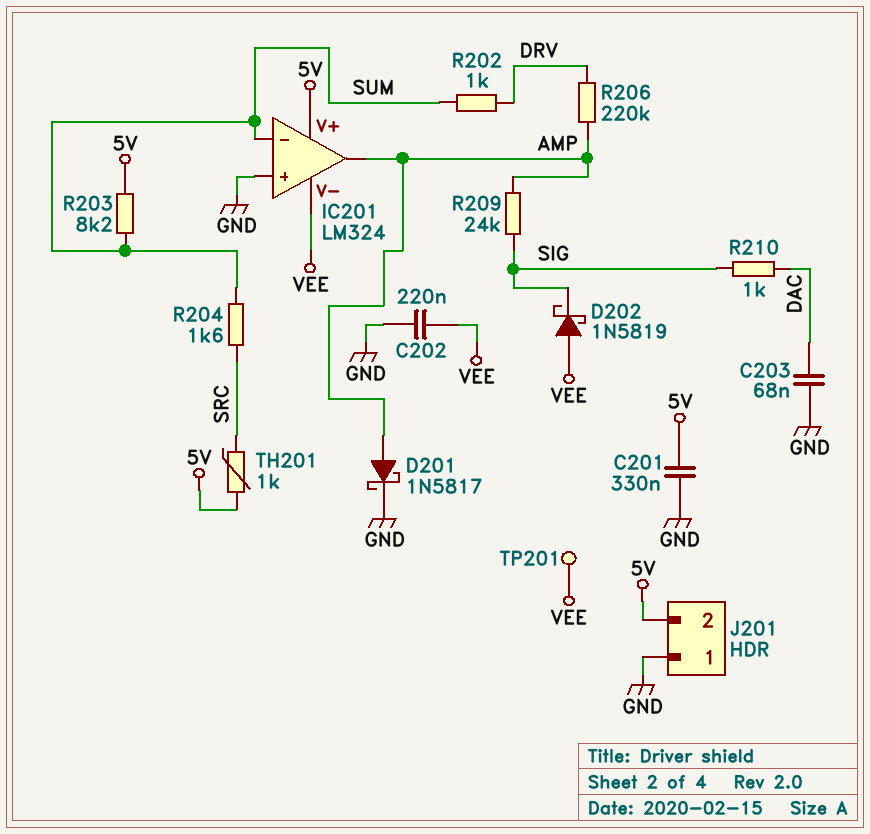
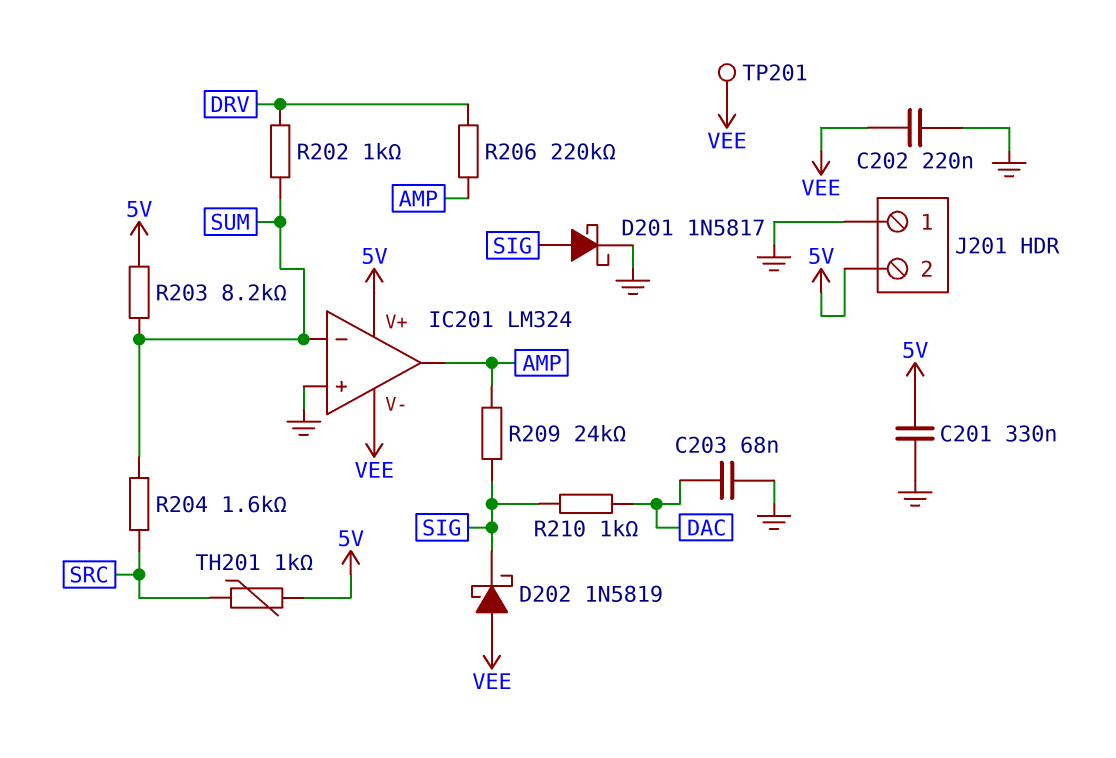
D201: schottky 1N5817 (A AMP, K GND) -> schottky 1N5817 (A SIG, K GND)

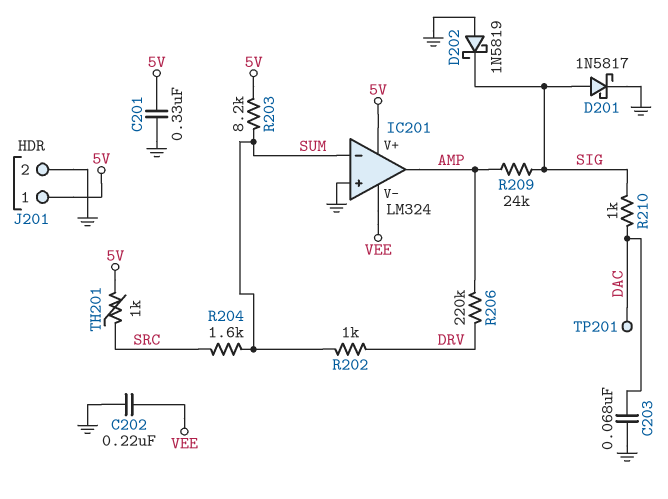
D202: schottky 1N5819 (A VEE, K SIG) -> schottky 1N5819 (A GND, K SIG)
J201 pin 1: GND -> 5V
J201 pin 2: 5V -> GND
TP201: test point (VEE) -> test point (DAC)

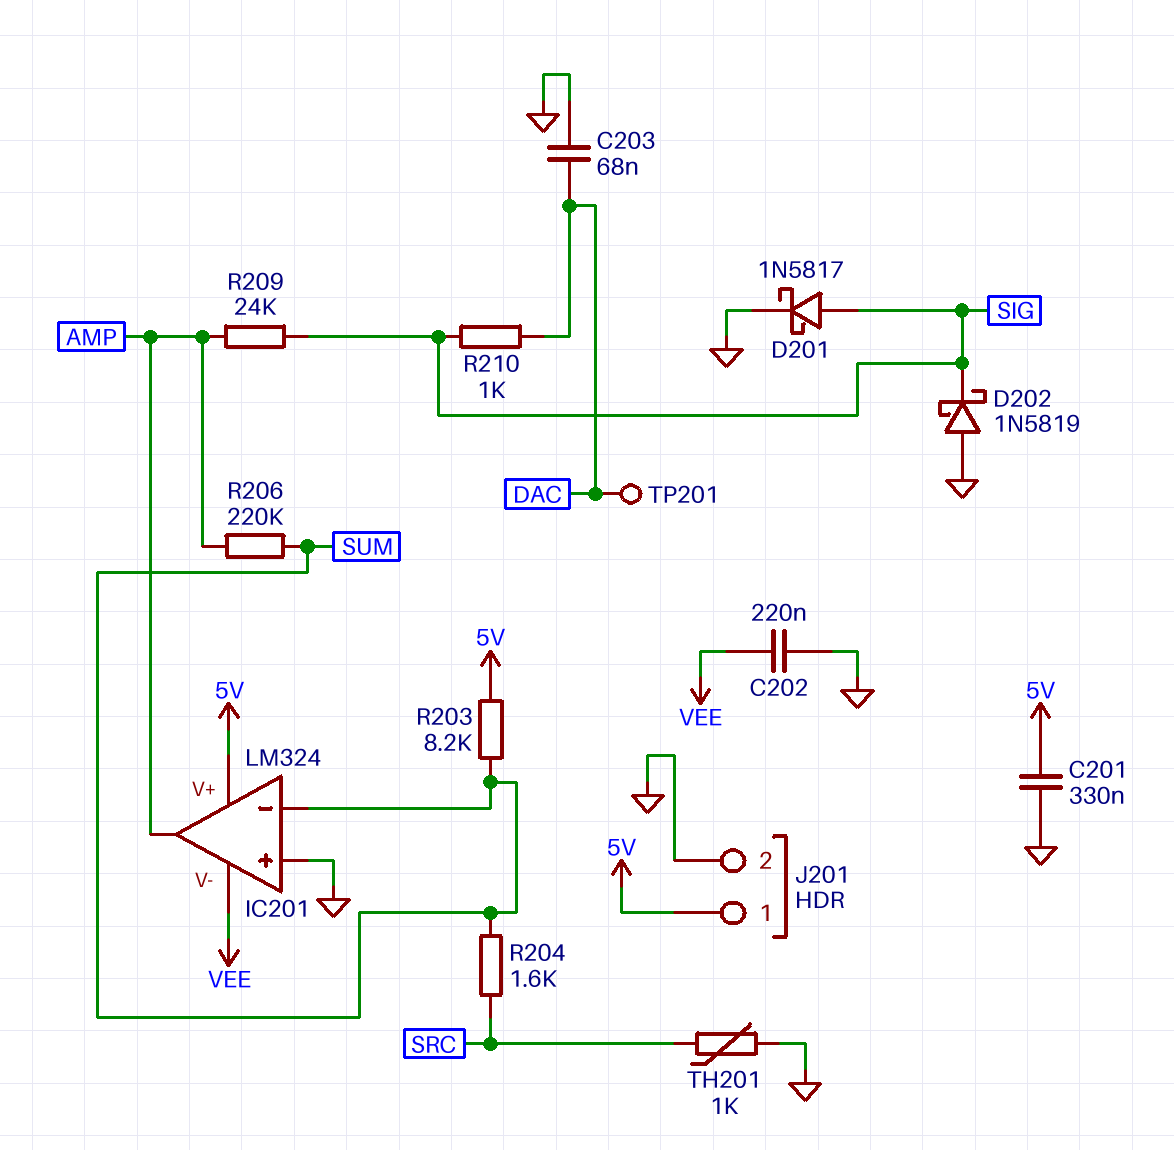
R202: 1k (DRV, SUM) -> none
R206: 220k (AMP, DRV) -> 220k (AMP, SUM)
TH201: 1k (5V, SRC) -> 1k (GND, SRC)

